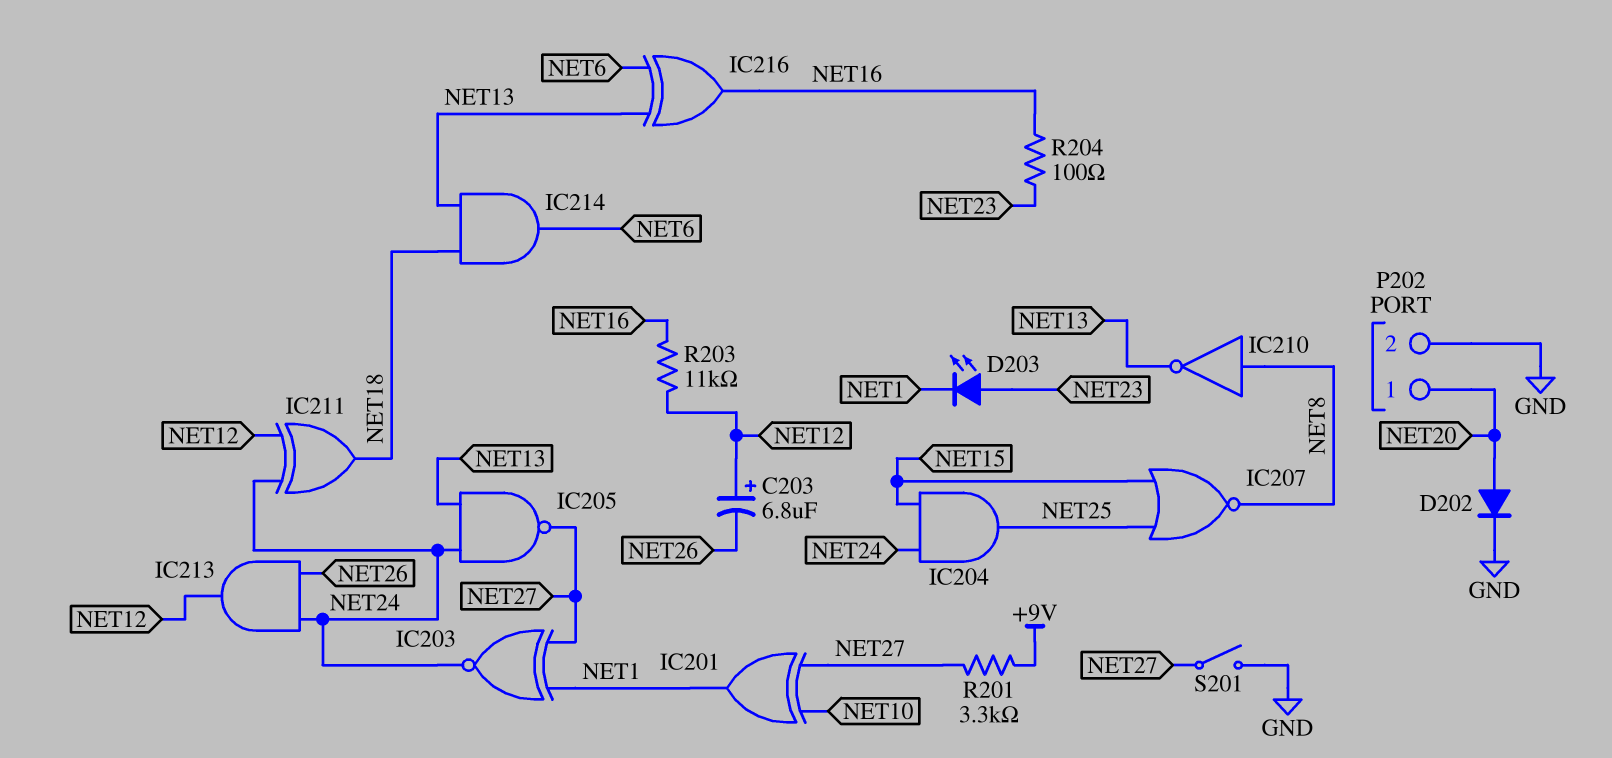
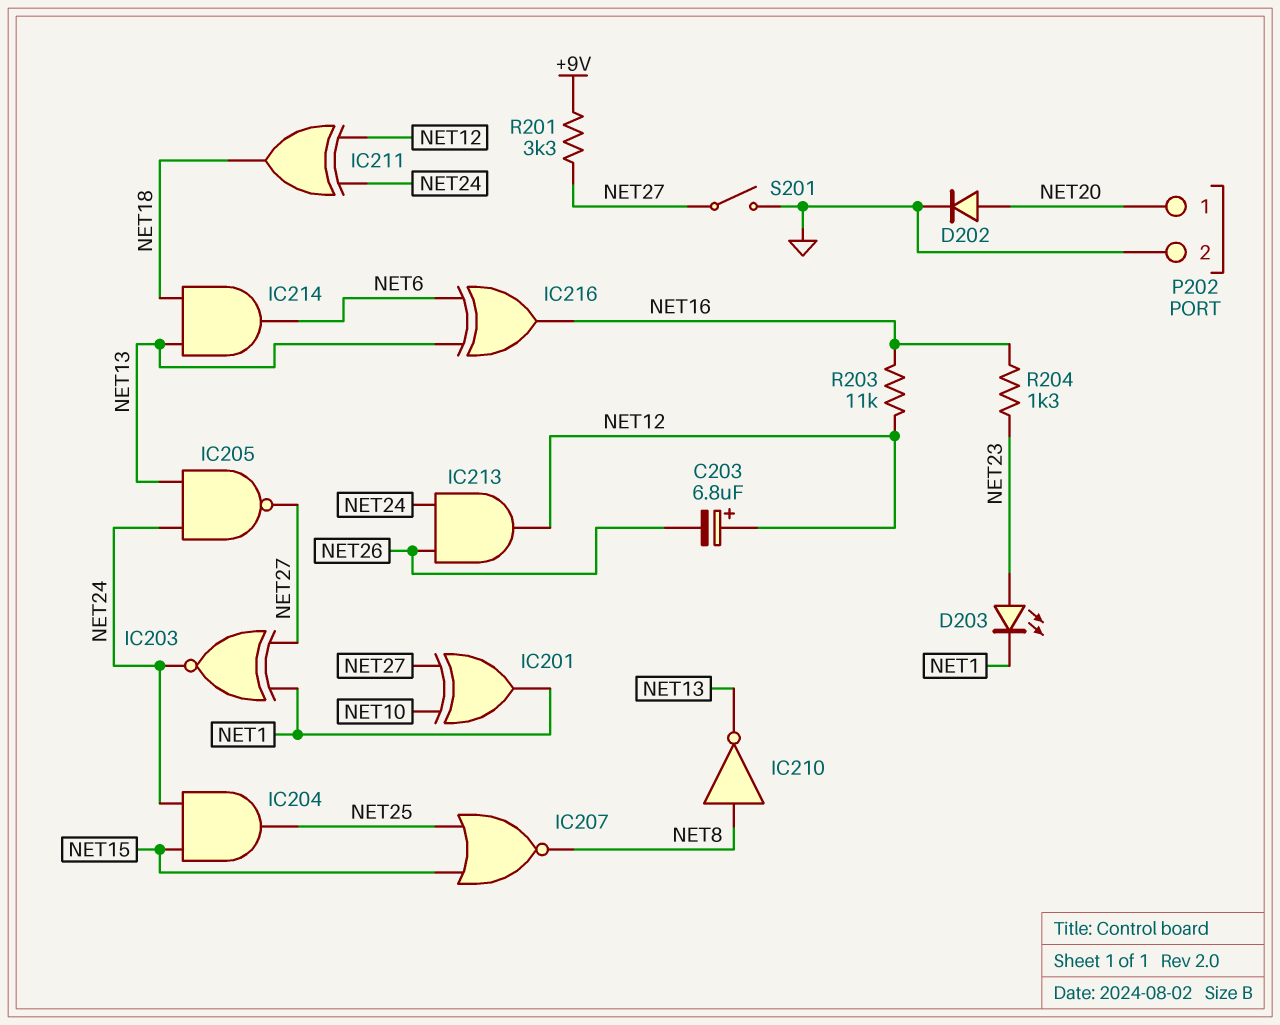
R204: 100 (NET16, NET23) -> 1.3k (NET16, NET23)

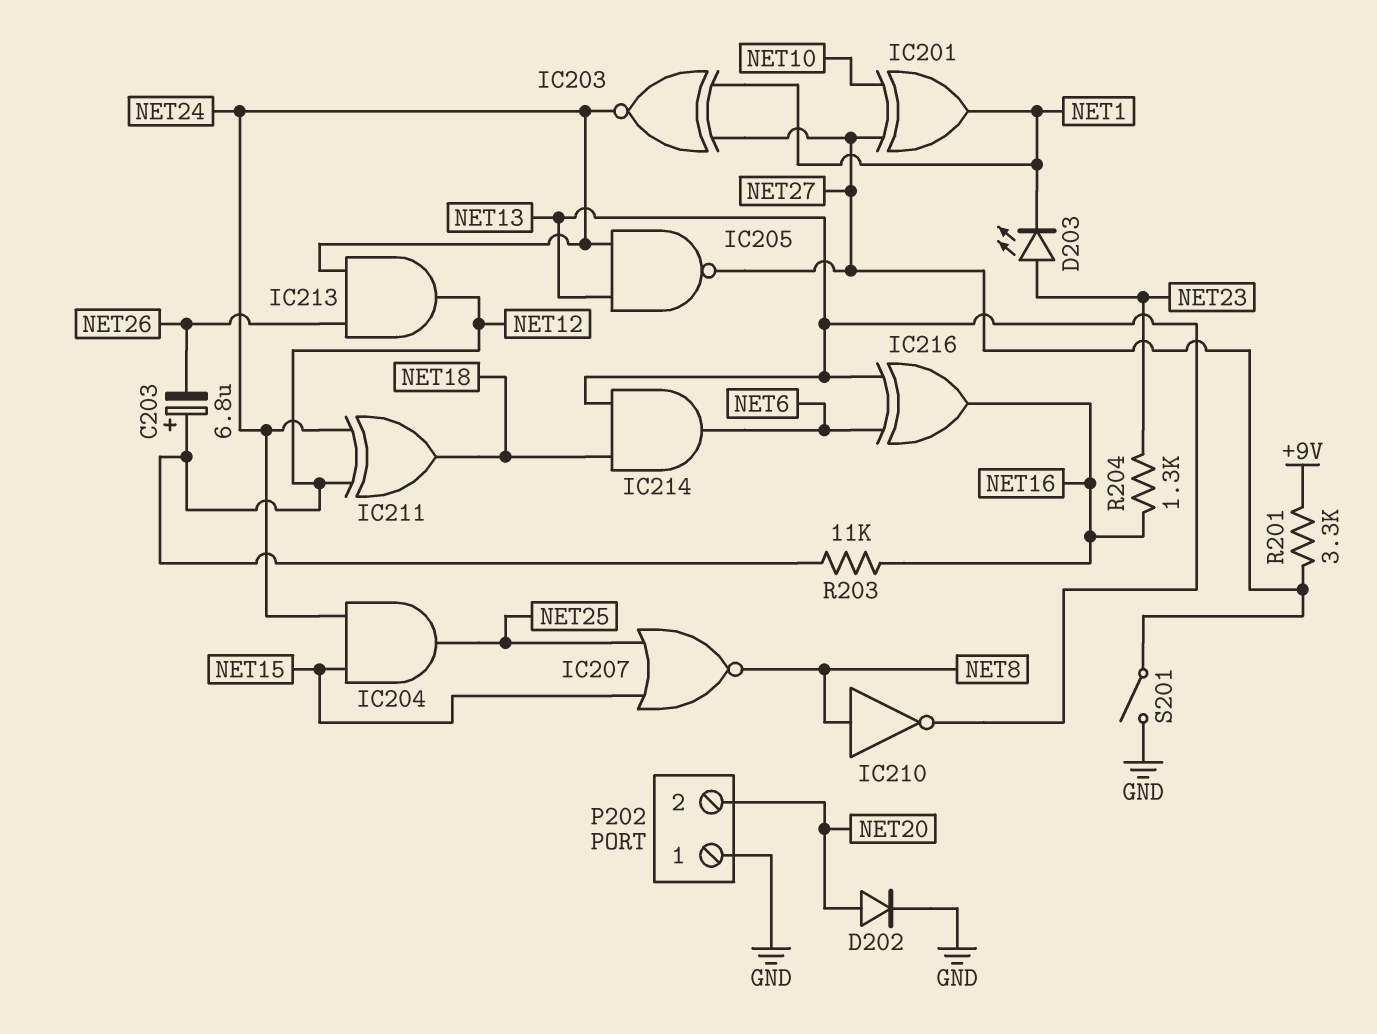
P202 pin 1: NET20 -> GND
P202 pin 2: GND -> NET20

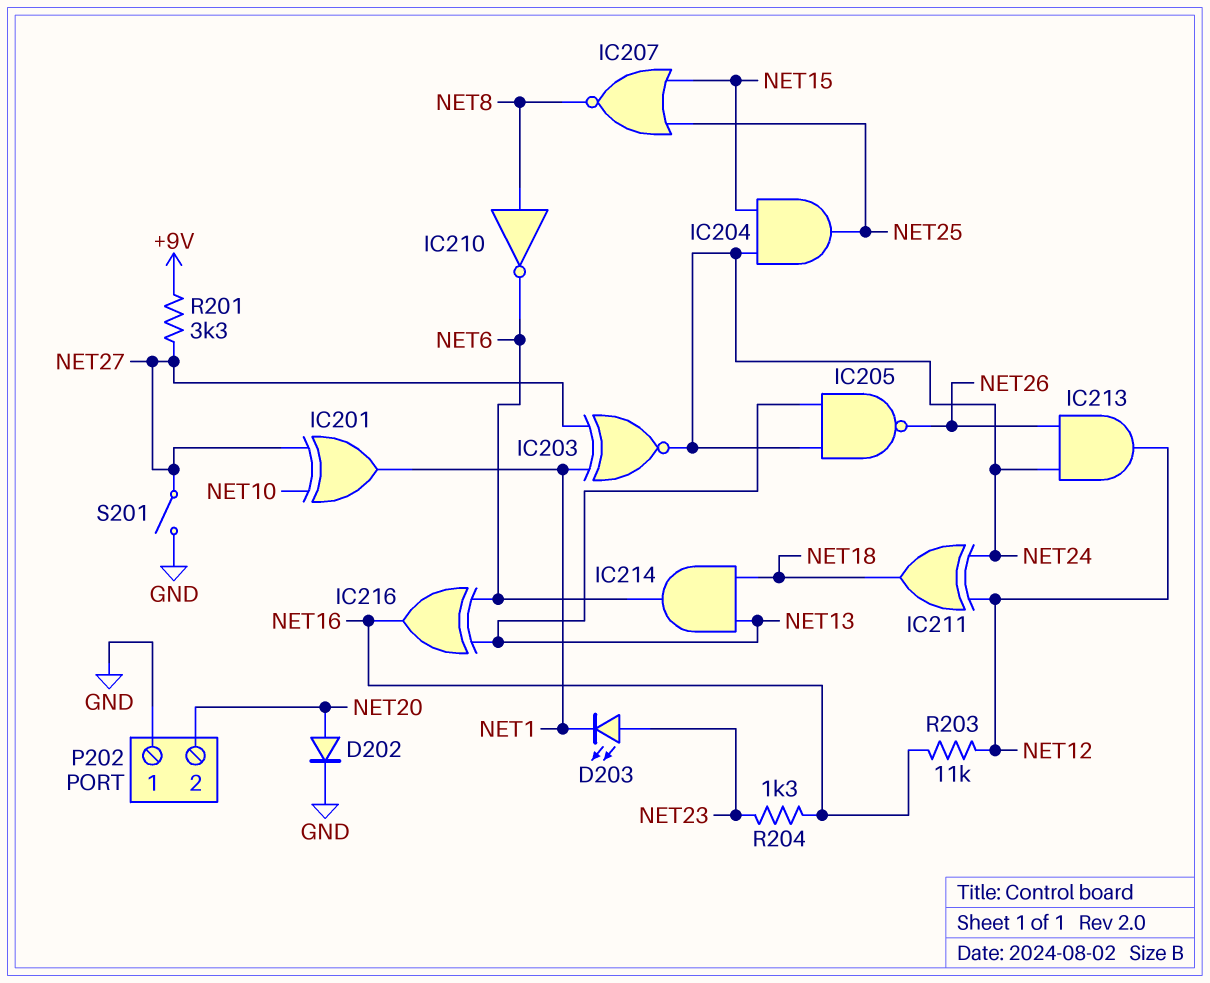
C203: 6.8uF (plus NET12, minus NET26) -> none
IC205: NAND (in NET13, in NET24, out NET27) -> NAND (in NET13, in NET24, out NET26)
IC210: NOT (in NET8, out NET13) -> NOT (in NET8, out NET6)

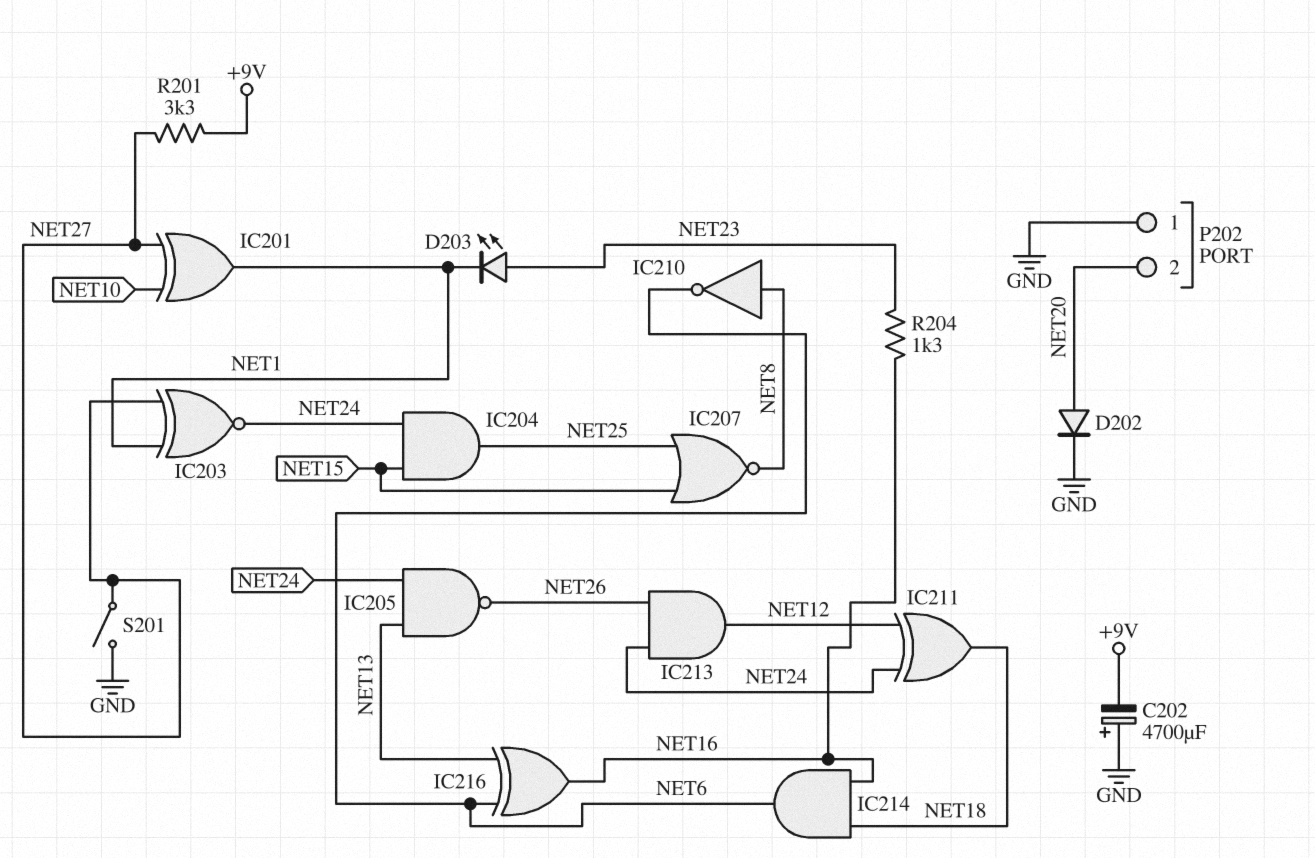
C202: none -> 4700uF (plus GND, minus +9V)
IC214: AND (in NET13, in NET18, out NET6) -> AND (in NET16, in NET18, out NET6)
R203: 11k (NET12, NET16) -> none

